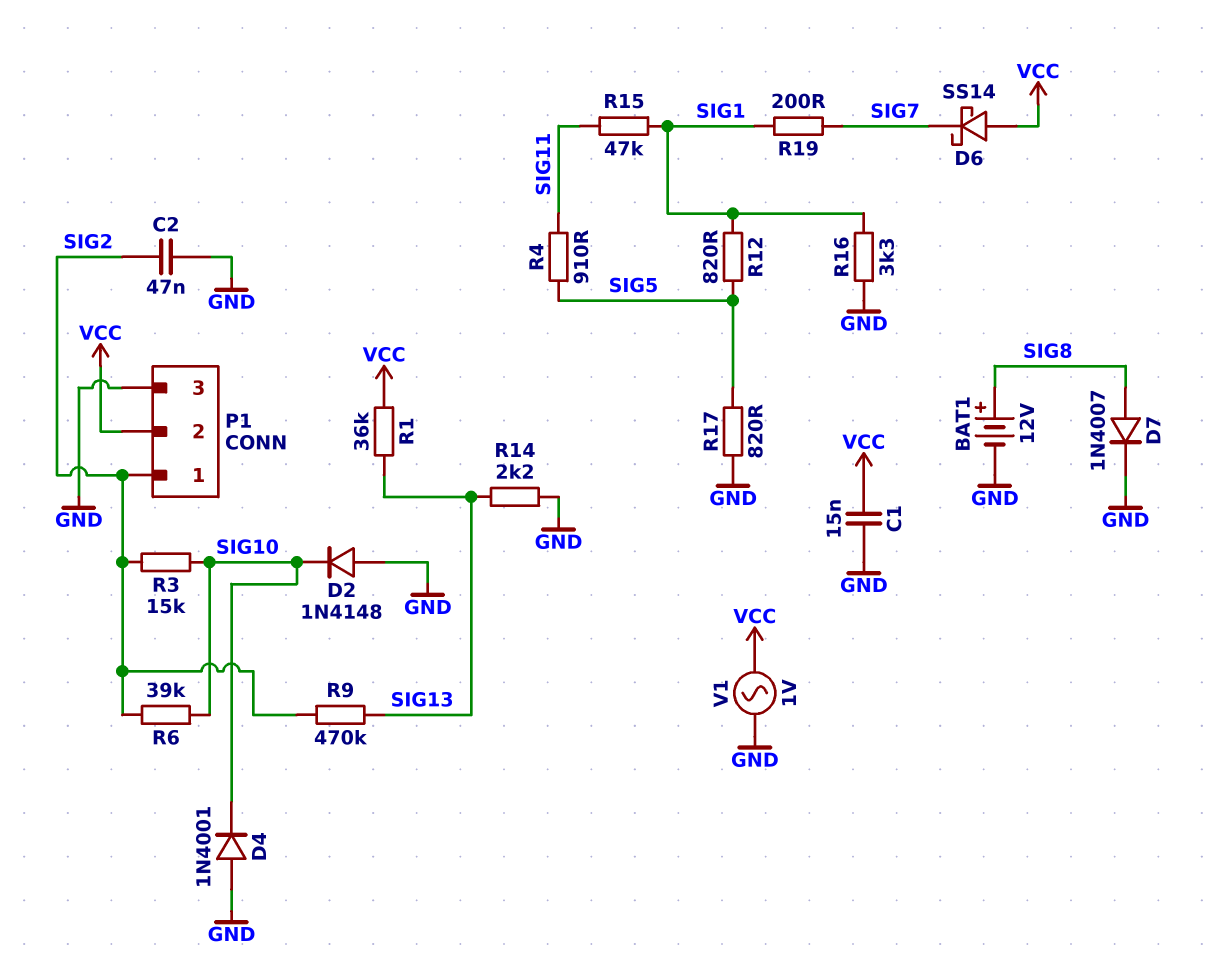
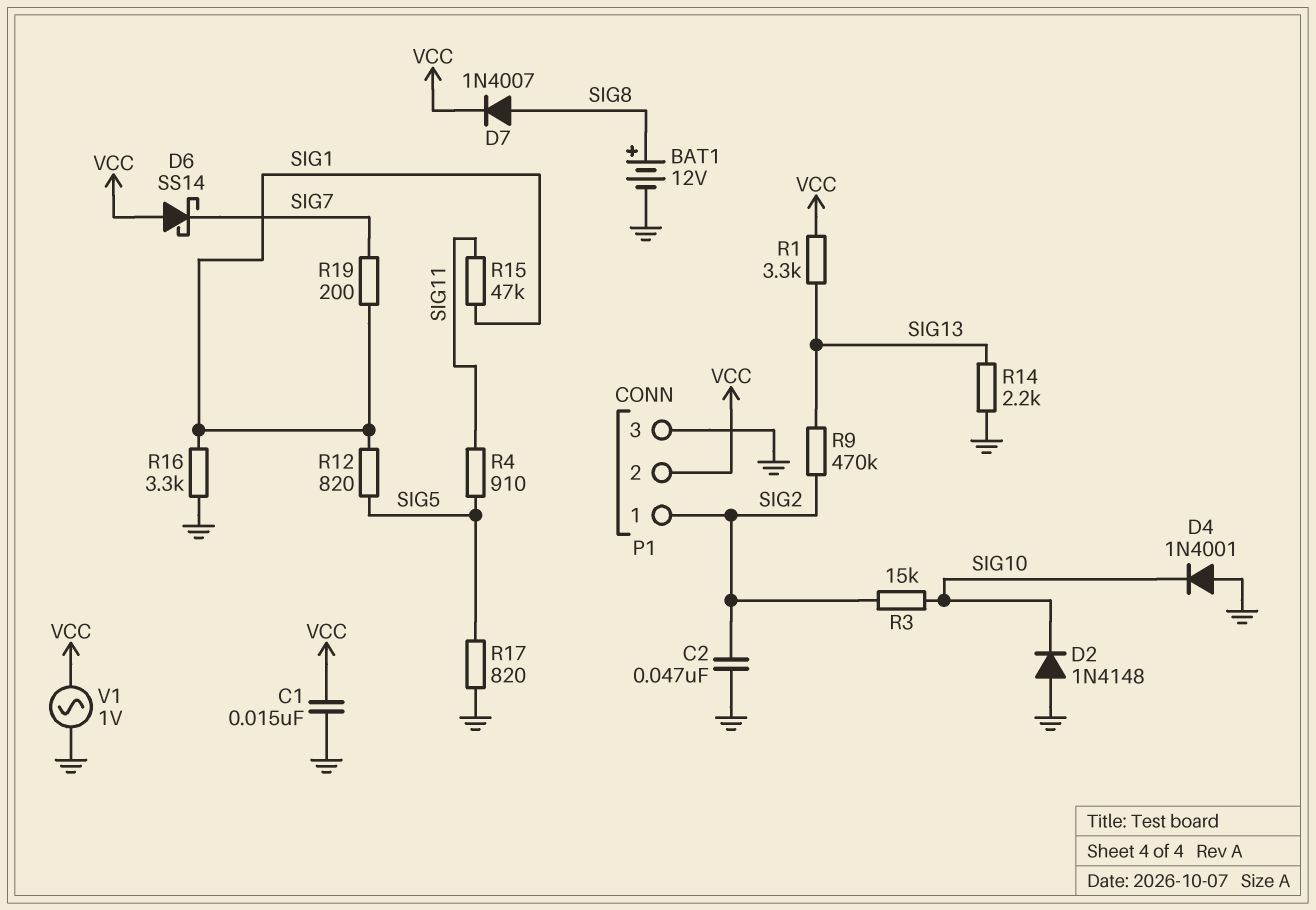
D7: diode 1N4007 (A SIG8, K GND) -> diode 1N4007 (A SIG8, K VCC)
R1: 36k (SIG13, VCC) -> 3.3k (SIG13, VCC)
R6: 39k (SIG2, SIG10) -> none

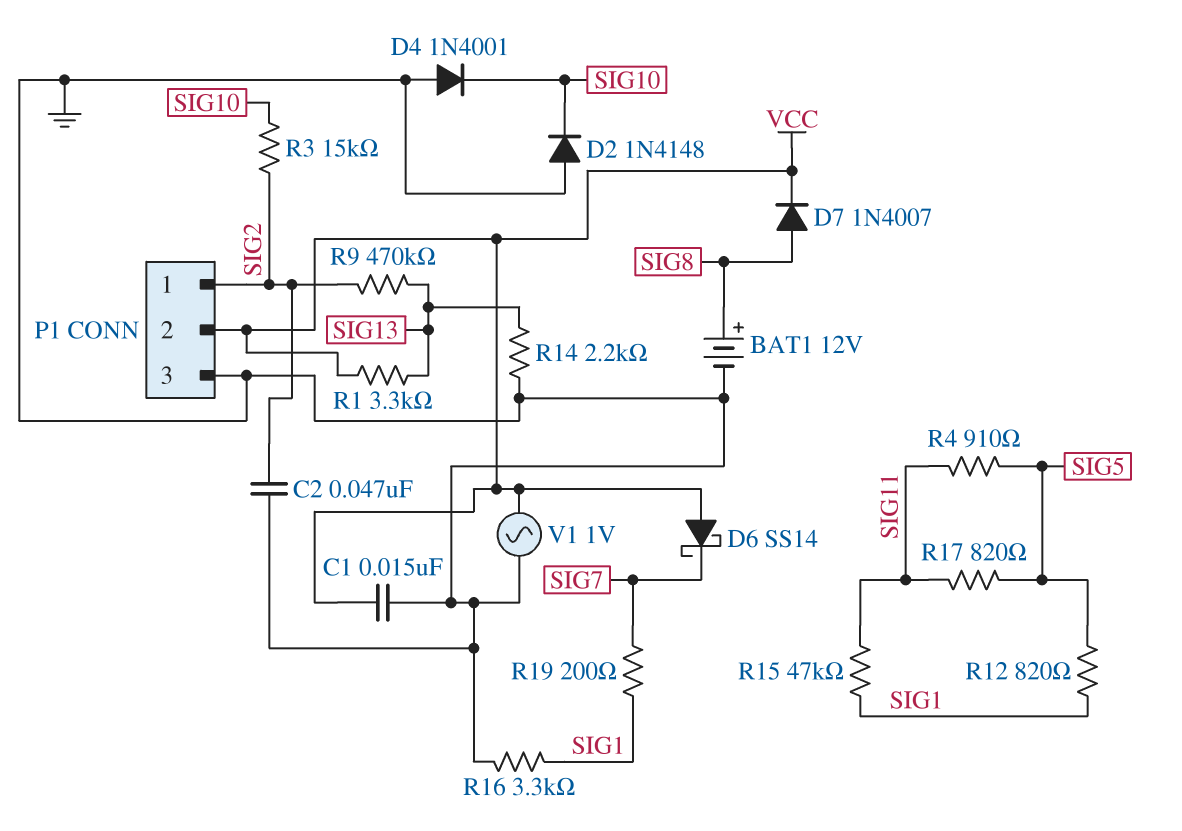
R17: 820 (GND, SIG5) -> 820 (SIG5, SIG11)

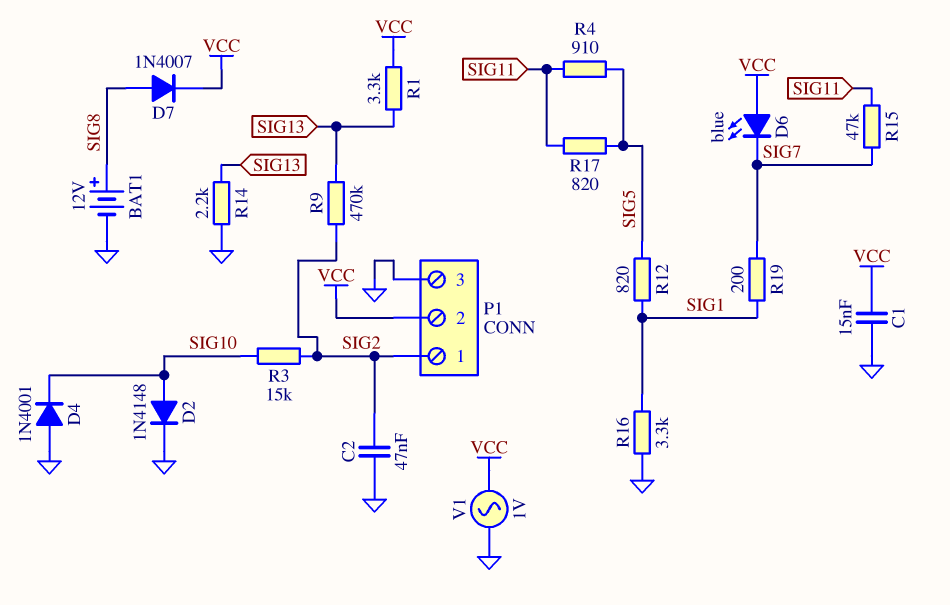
D2: diode 1N4148 (A GND, K SIG10) -> diode 1N4148 (A SIG10, K GND)
D6: schottky SS14 (A VCC, K SIG7) -> LED blue (A VCC, K SIG7)
R15: 47k (SIG1, SIG11) -> 47k (SIG7, SIG11)

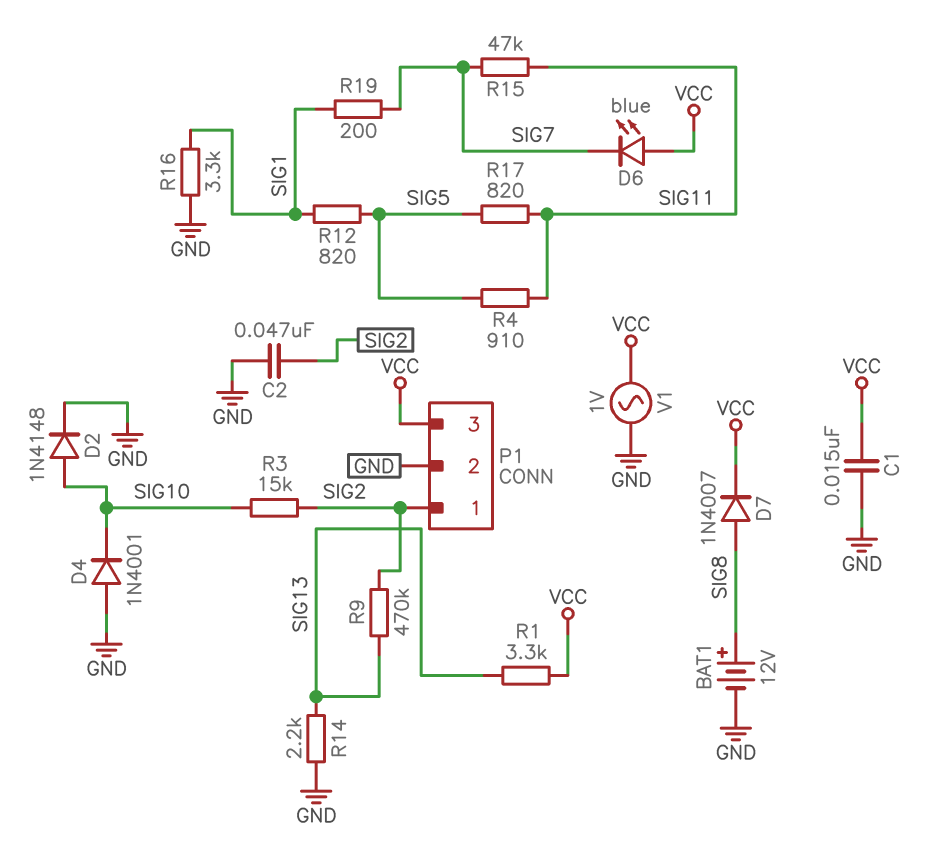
P1 pin 2: VCC -> GND
P1 pin 3: GND -> VCC

